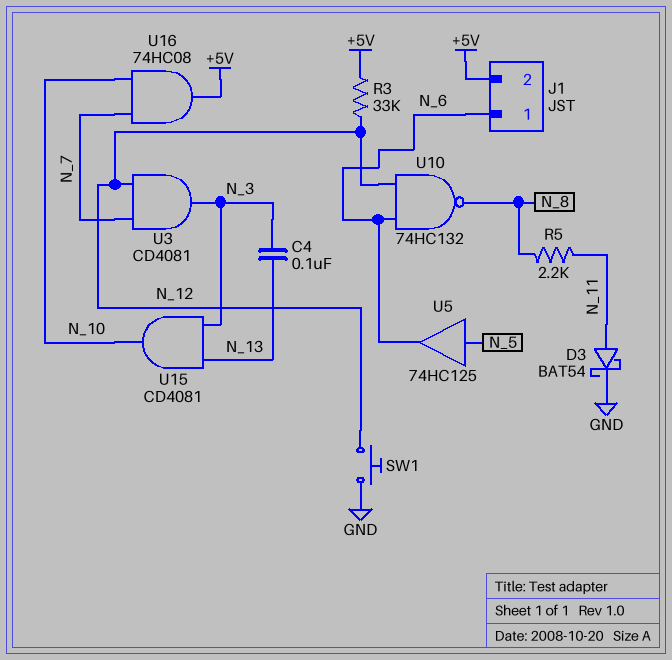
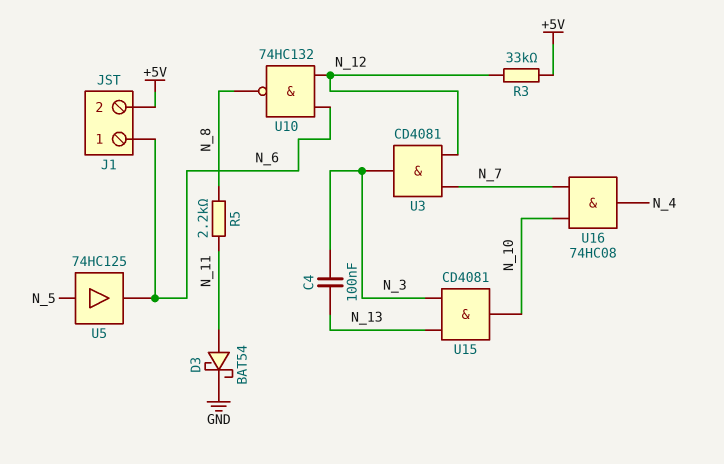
SW1: button (GND, N_12) -> none
U16: AND 74HC08 (in N_7, in N_10, out +5V) -> AND 74HC08 (in N_7, in N_10, out N_4)

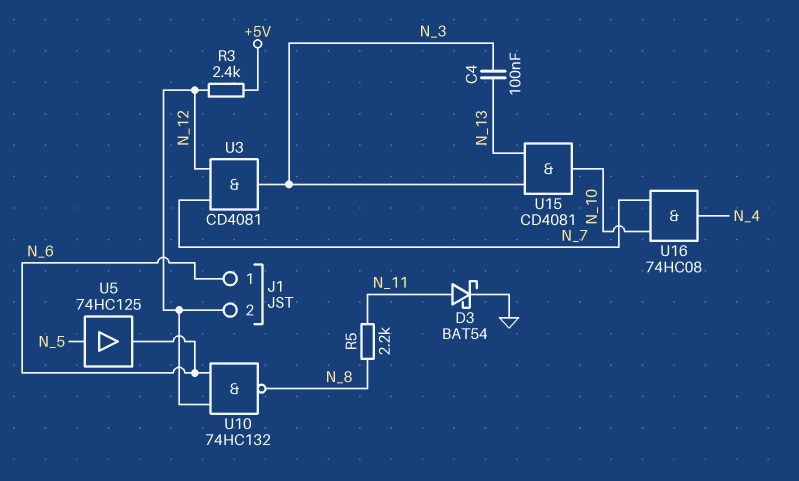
J1 pin 2: +5V -> N_12
R3: 33k (+5V, N_12) -> 2.4k (+5V, N_12)

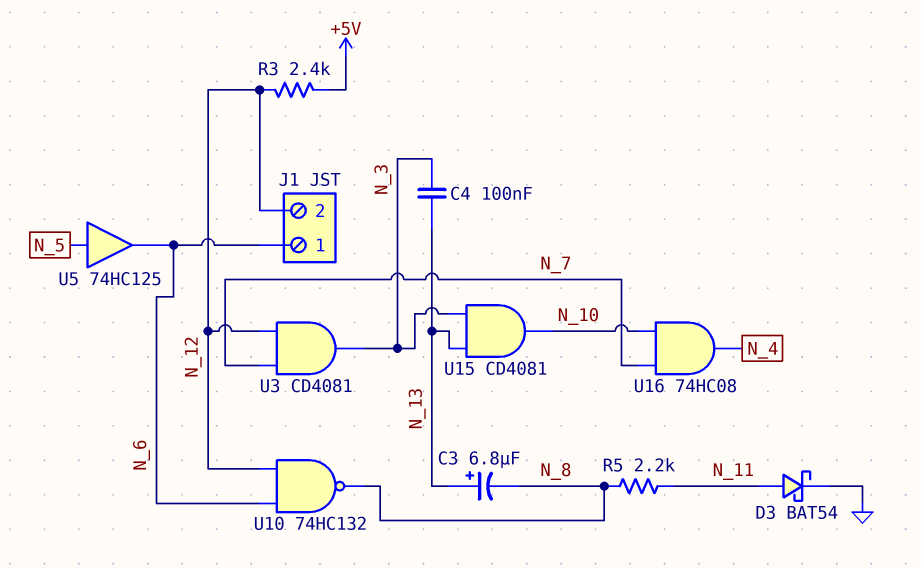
C3: none -> 6.8uF (plus N_13, minus N_8)

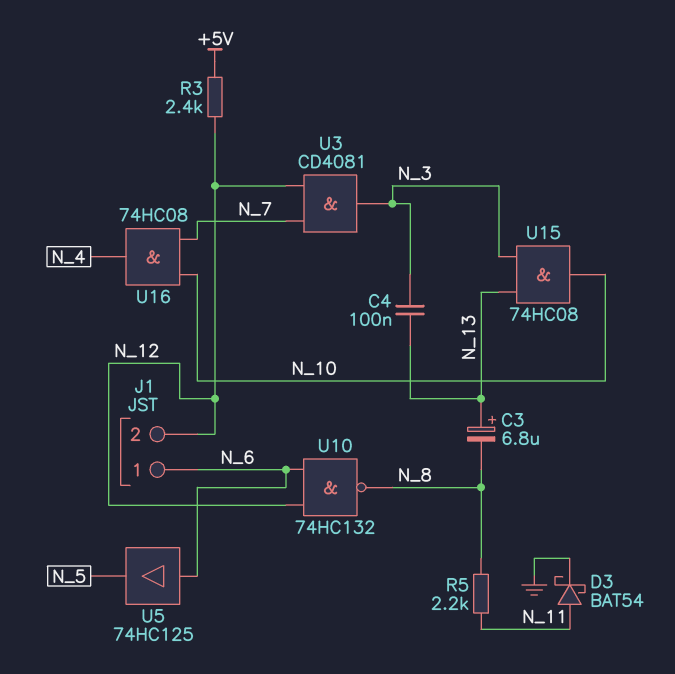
U5: buffer 74HC125 (in N_5, out N_6) -> buffer 74HC125 (in N_6, out N_5)
U15: AND CD4081 (in N_3, in N_13, out N_10) -> AND 74HC08 (in N_3, in N_13, out N_10)

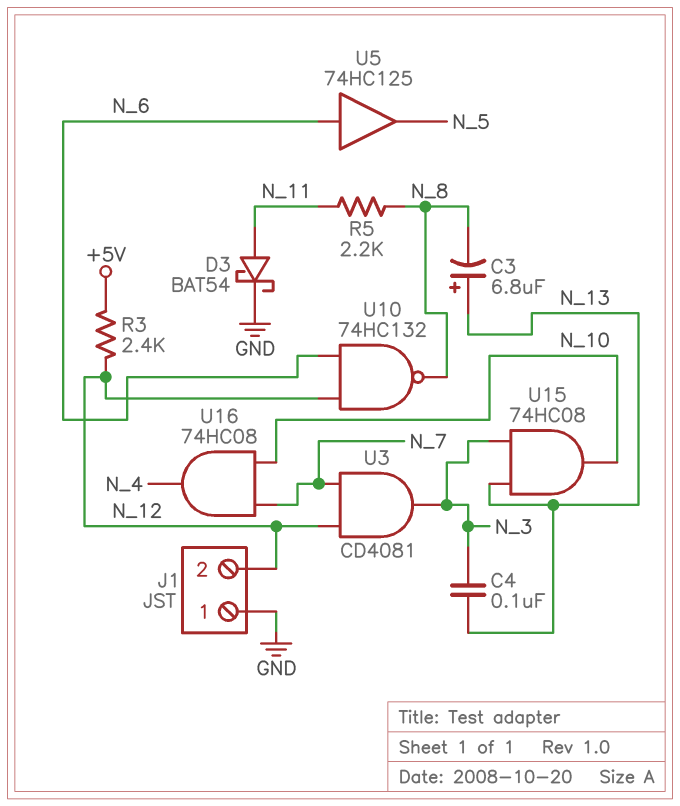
J1 pin 1: N_6 -> GND

